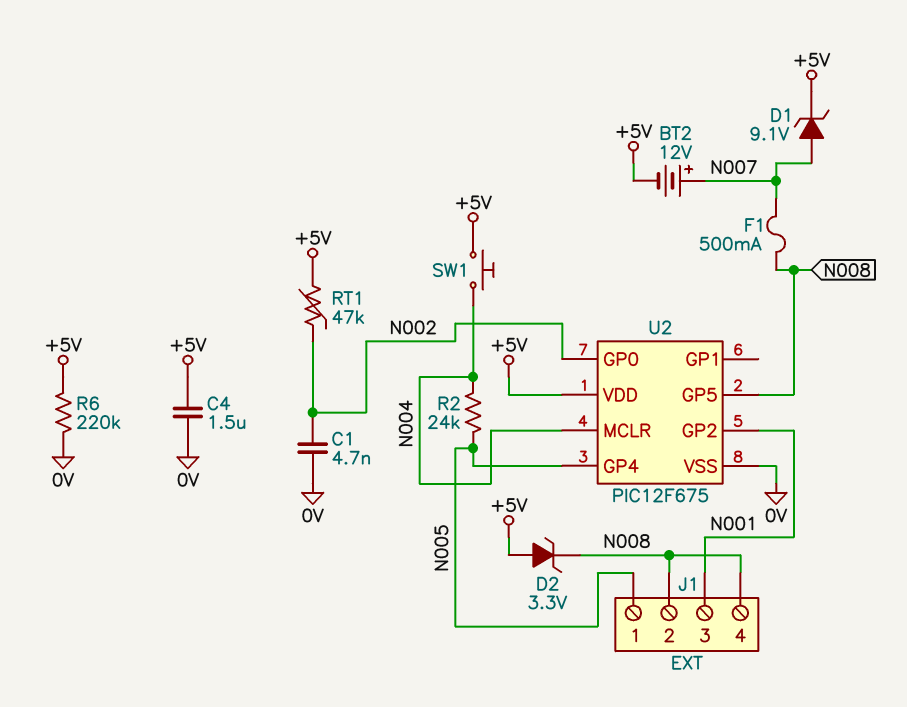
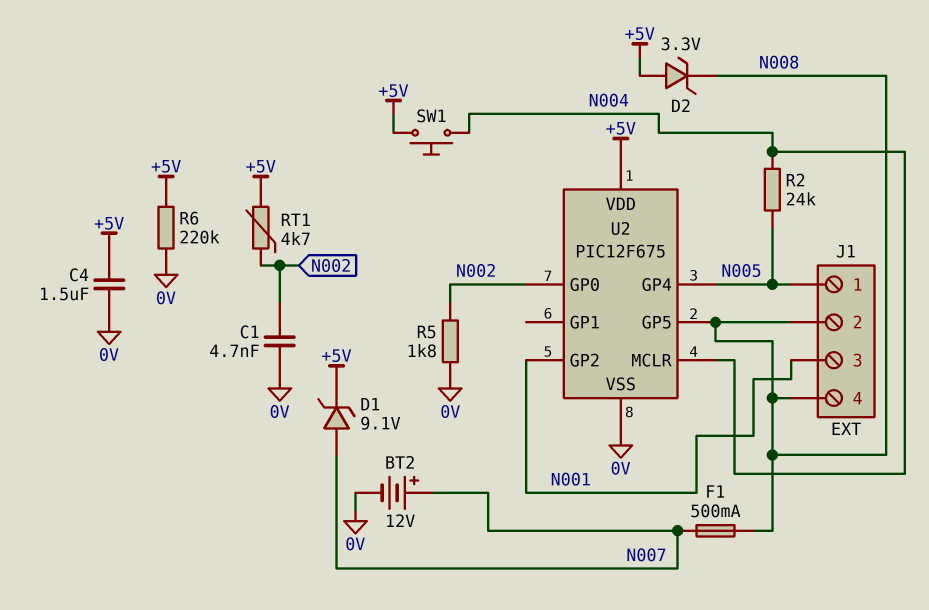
BT2: 12V (plus N007, minus +5V) -> 12V (plus N007, minus 0V)
R5: none -> 1.8k (0V, N002)
RT1: 47k (+5V, N002) -> 4.7k (+5V, N002)

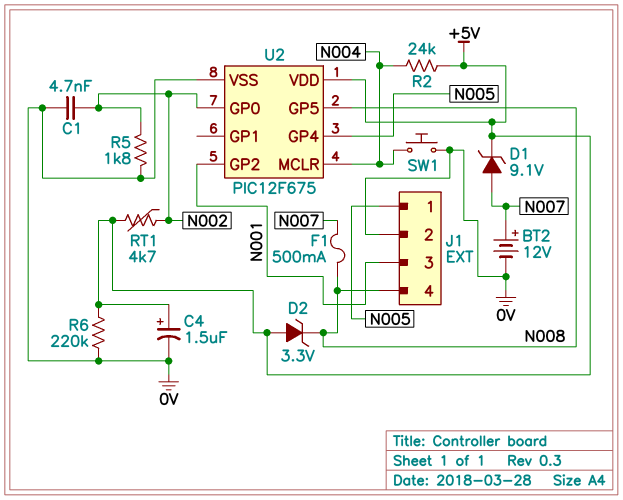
C4: 1.5uF (+5V, 0V) -> 1.5uF (plus +5V, minus 0V)
J1 pin 2: N008 -> 0V
R2: 24k (N004, N005) -> 24k (+5V, N004)
SW1: button (+5V, N004) -> button (0V, N004)

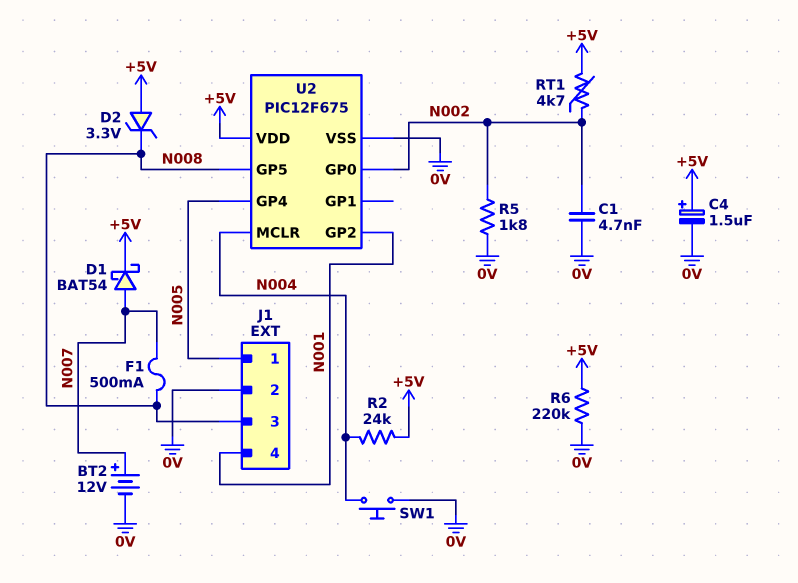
D1: zener 9.1V (A N007, K +5V) -> schottky BAT54 (A N007, K +5V)
J1 pin 3: N001 -> N008
J1 pin 4: N008 -> N001

